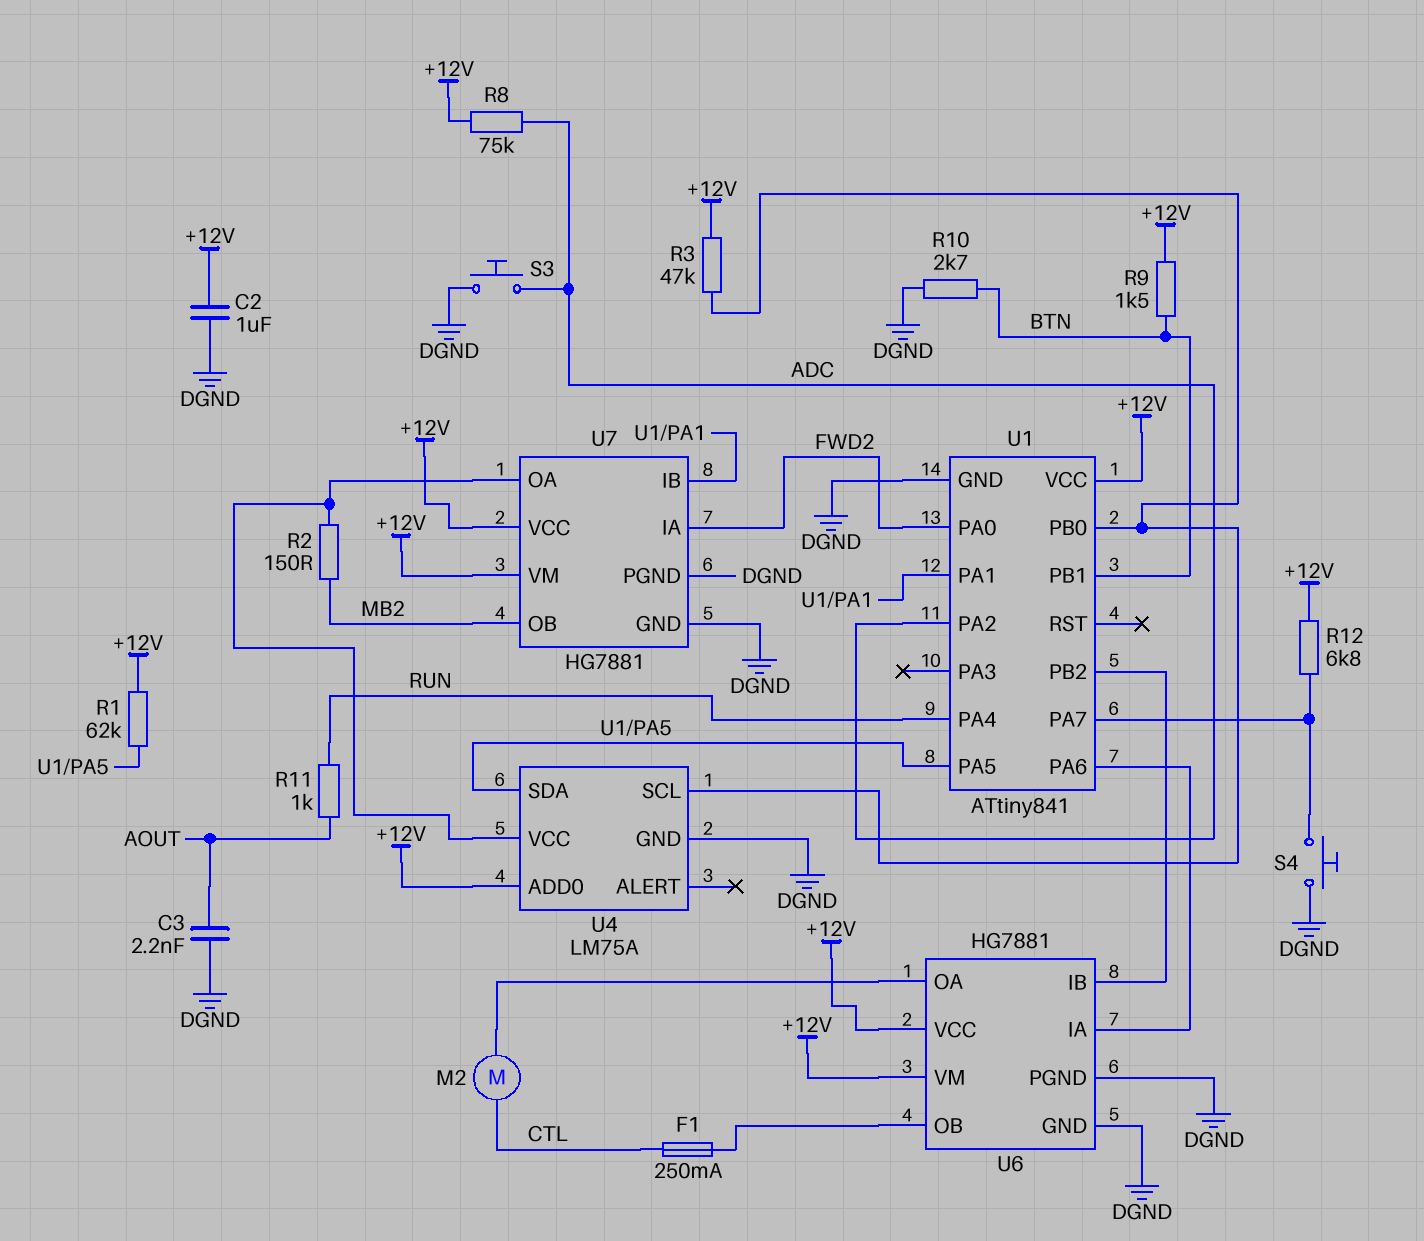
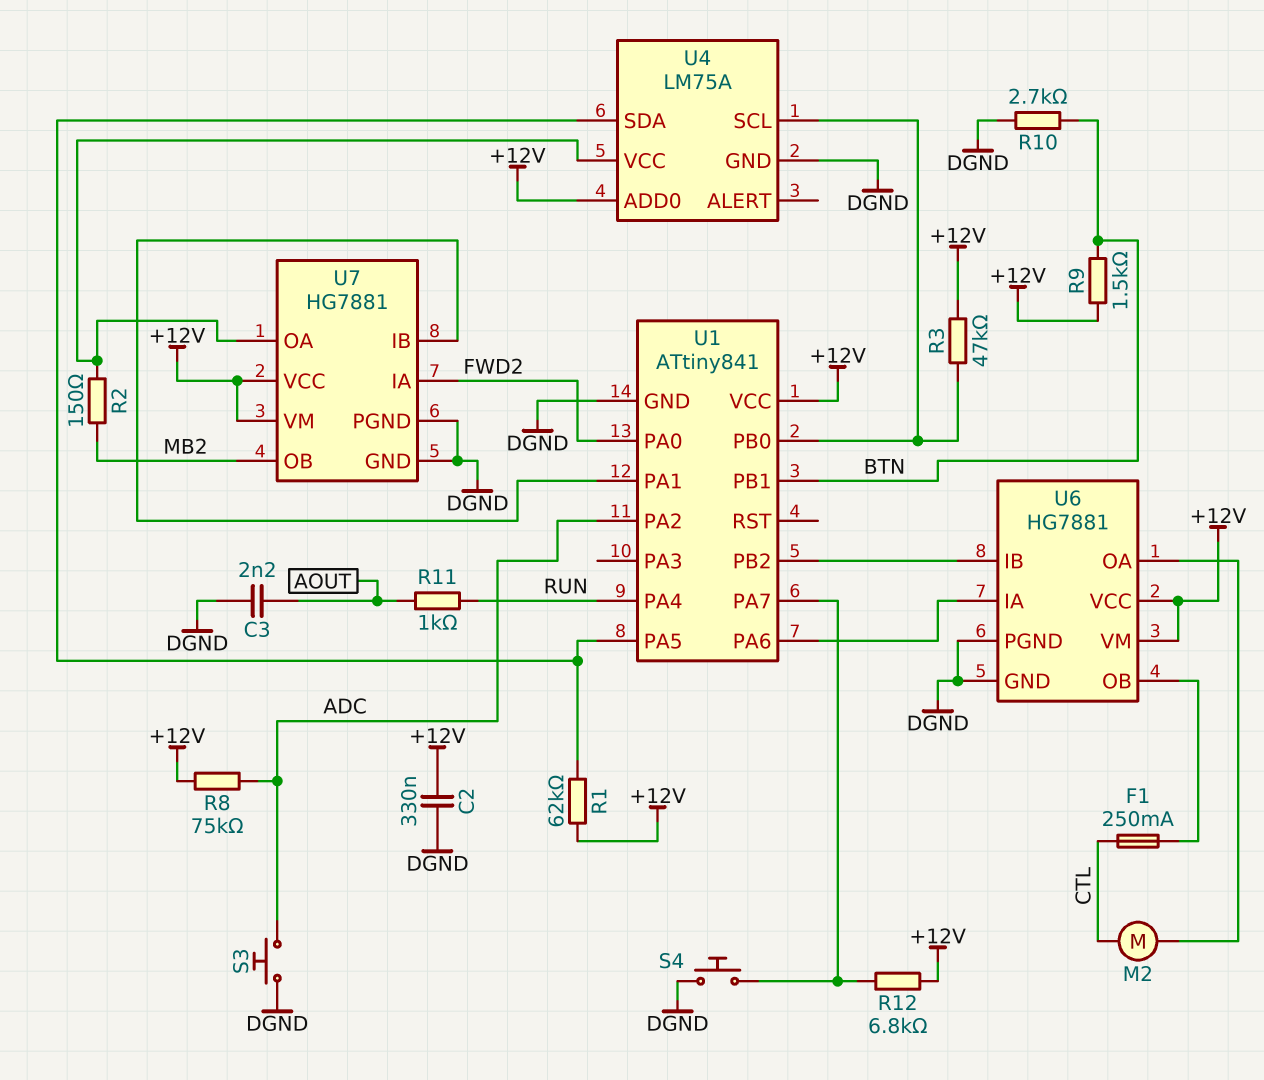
C2: 1uF (+12V, DGND) -> 330nF (+12V, DGND)

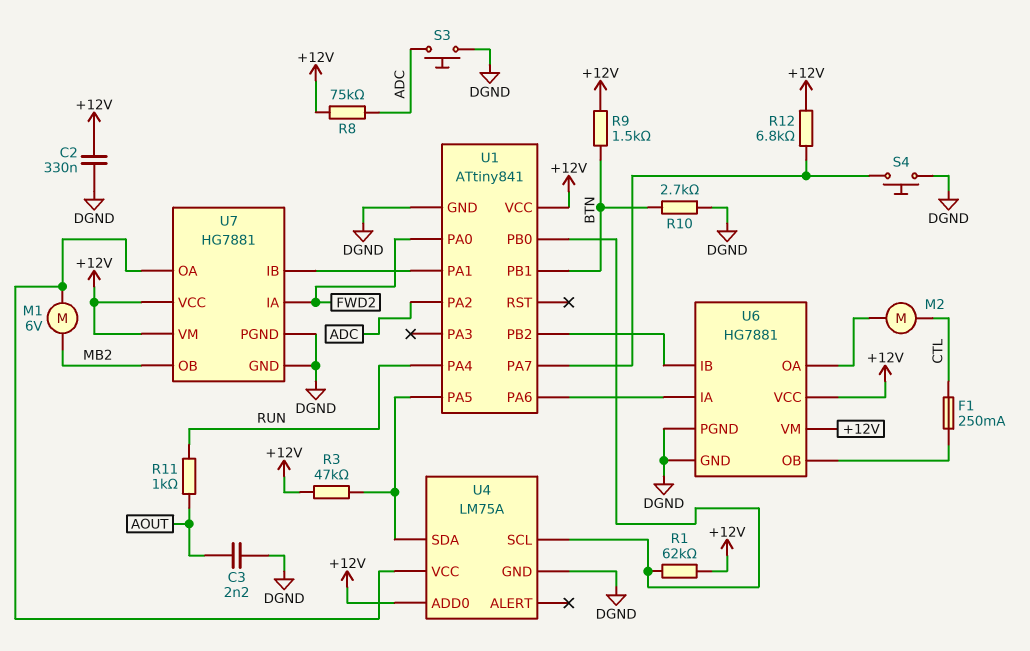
M1: none -> motor 6V (MB2, U4/VCC)
R1: 62k (+12V, U1/PA5) -> 62k (+12V, U1/PB0)
R2: 150 (MB2, U4/VCC) -> none
R3: 47k (+12V, U1/PB0) -> 47k (+12V, U1/PA5)

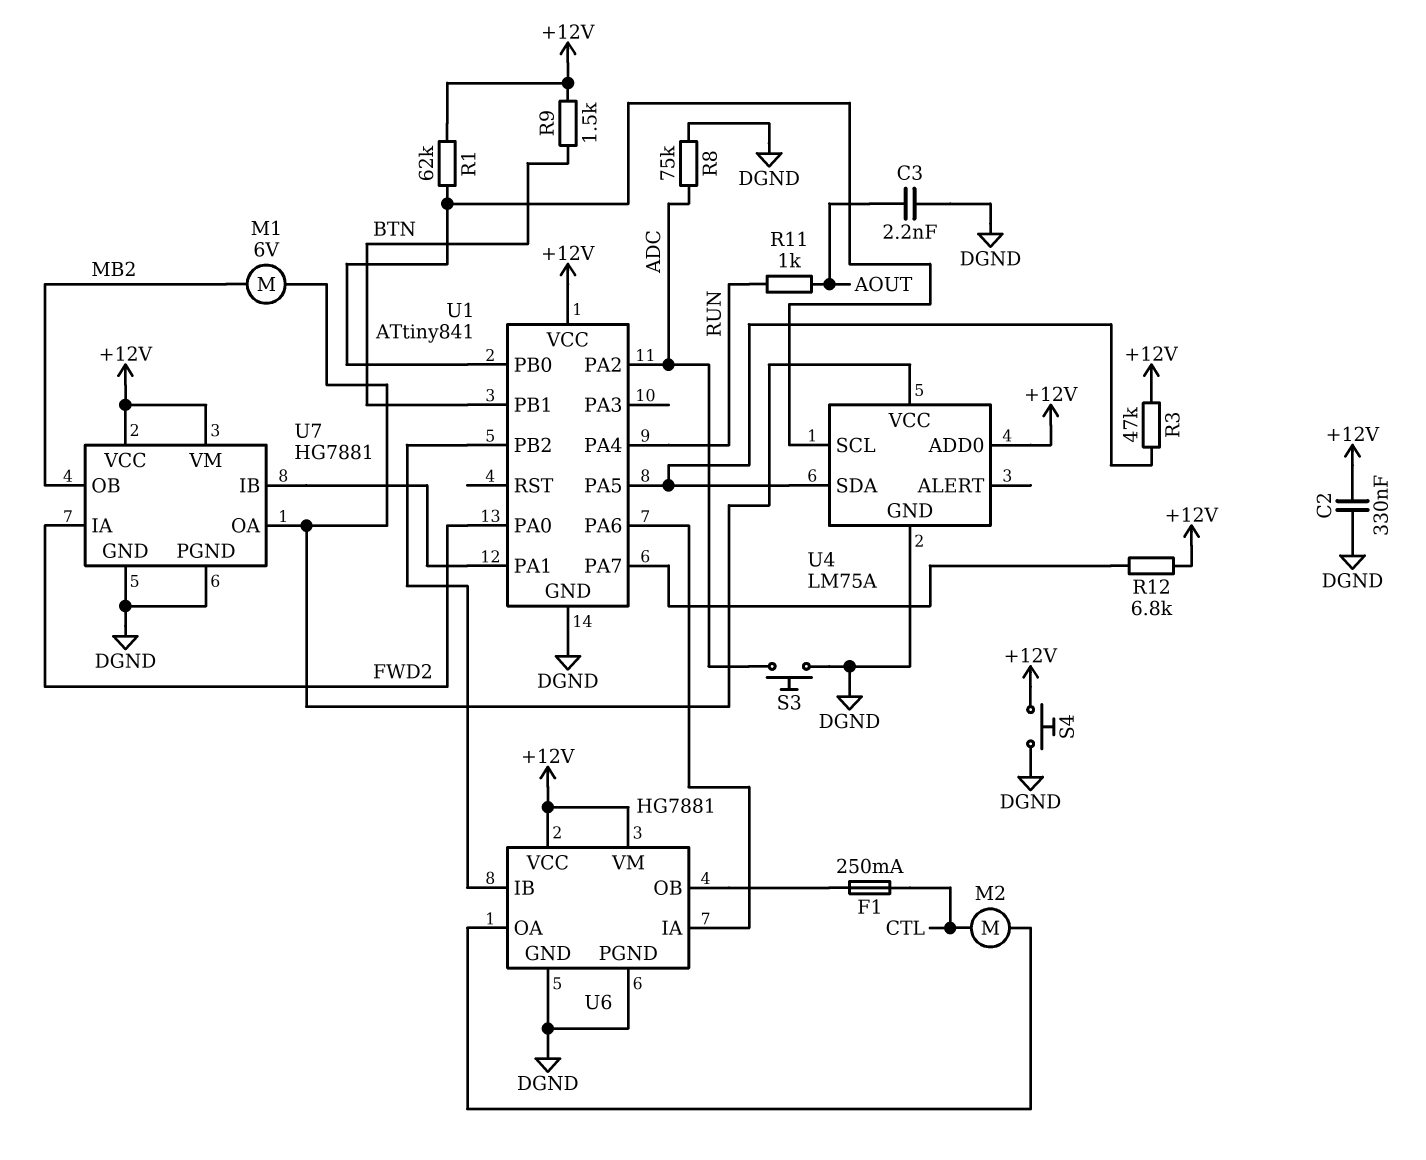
R8: 75k (+12V, ADC) -> 75k (ADC, DGND)
R10: 2.7k (BTN, DGND) -> none
S4: button (DGND, U1/PA7) -> button (+12V, DGND)

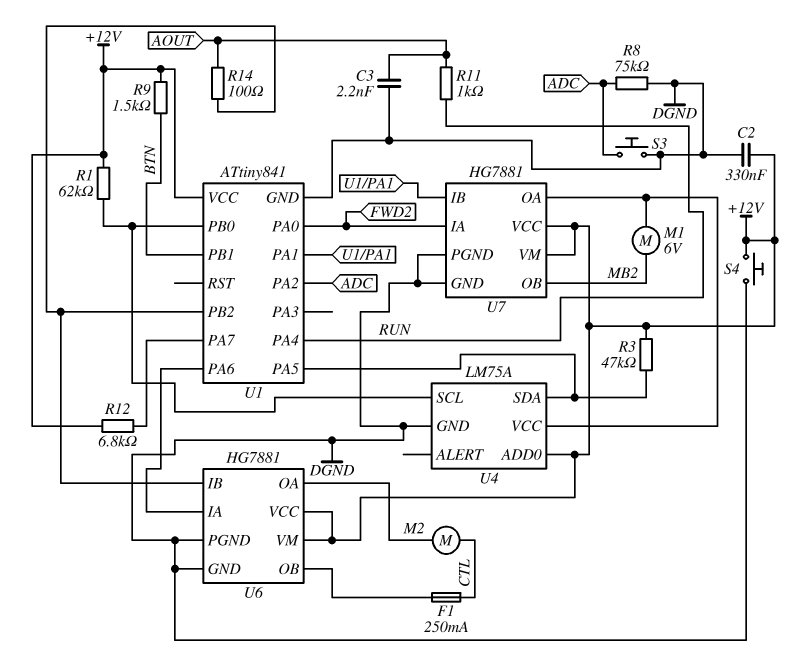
R14: none -> 100 (AOUT, U1/PB2)

